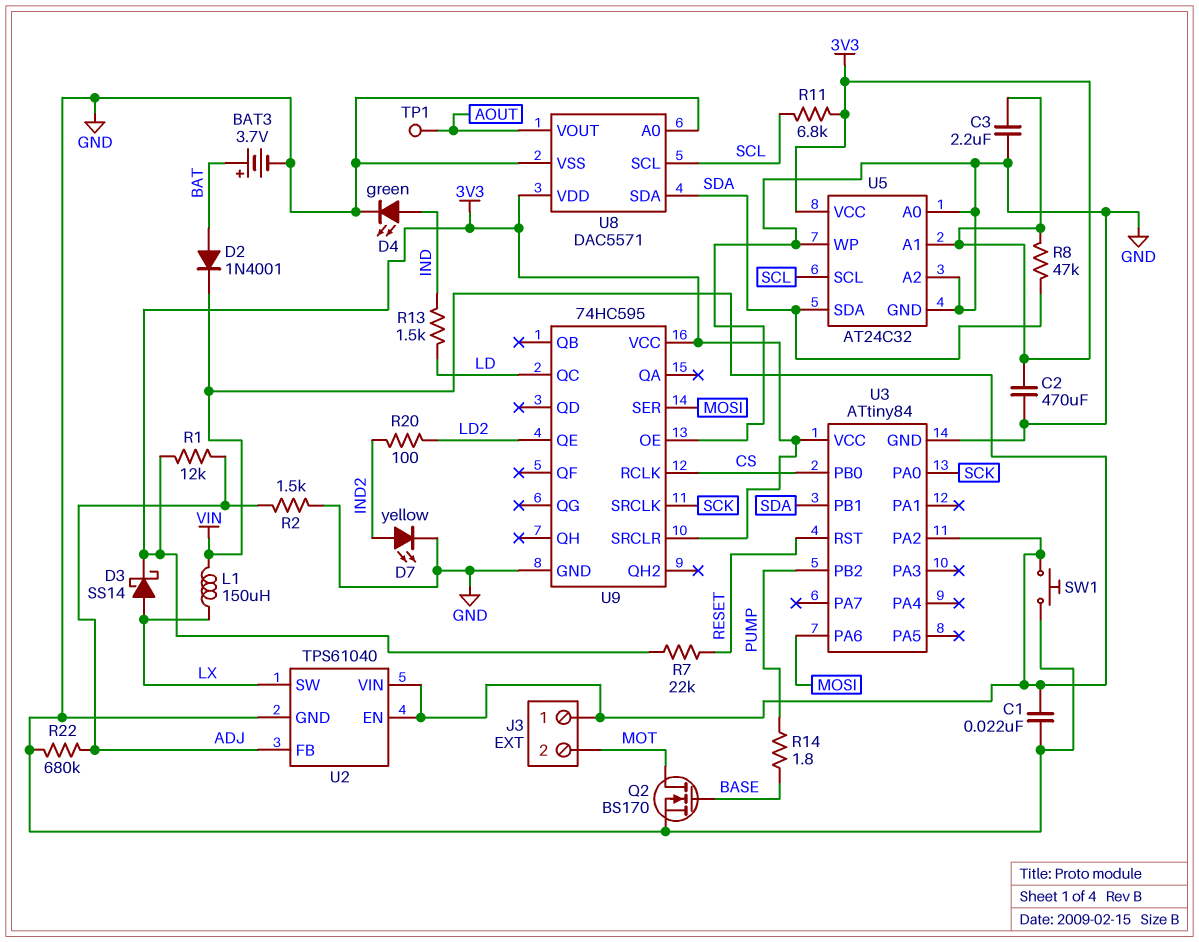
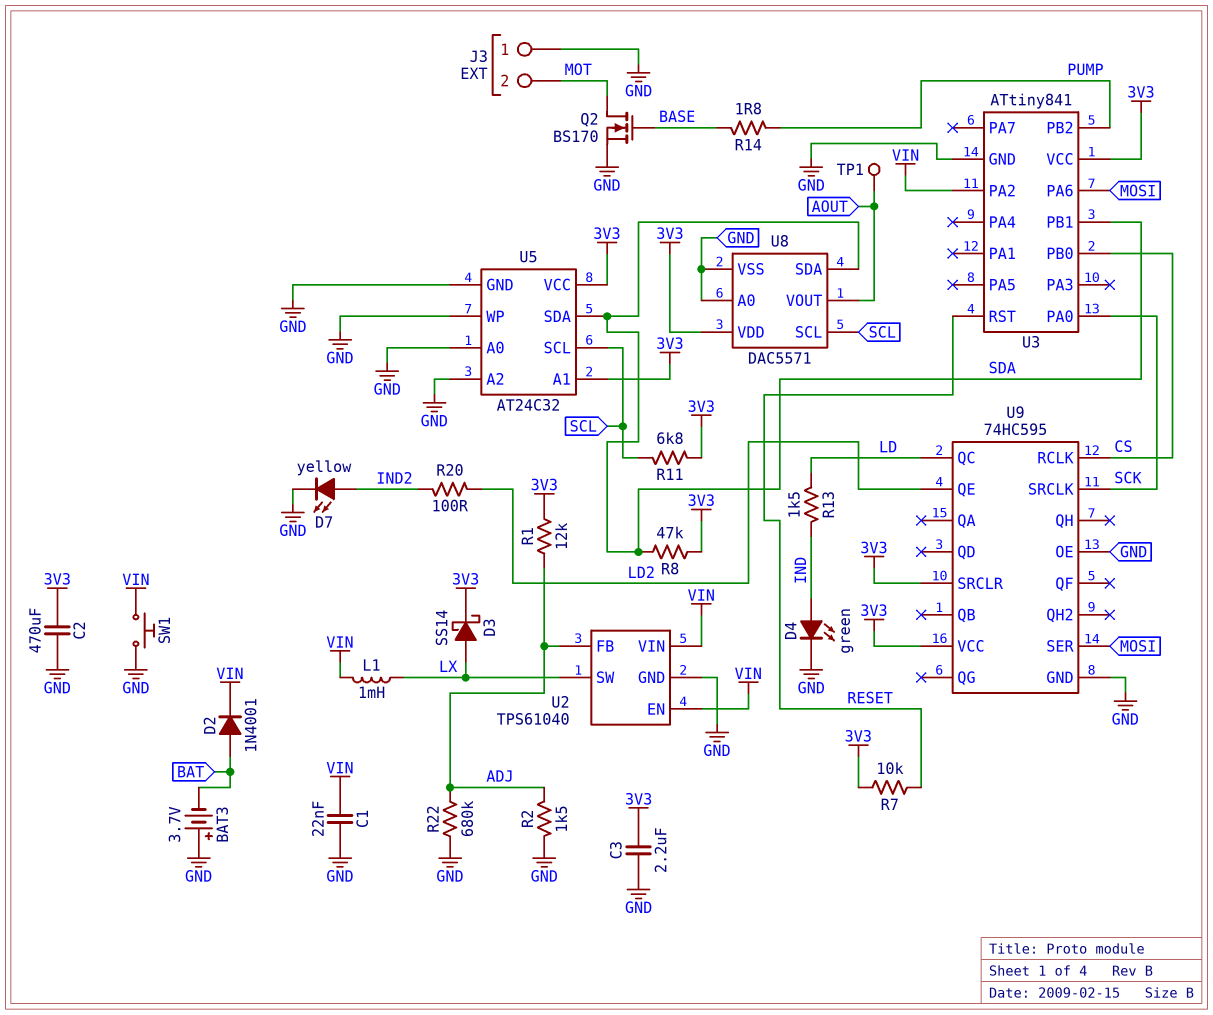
BAT3: 3.7V (plus BAT, minus GND) -> 3.7V (plus GND, minus BAT)
J3 pin 1: VIN -> GND
L1: 150uH (LX, VIN) -> 1mH (LX, VIN)
R7: 22k (3V3, RESET) -> 10k (3V3, RESET)
U3: ATtiny84 -> ATtiny841

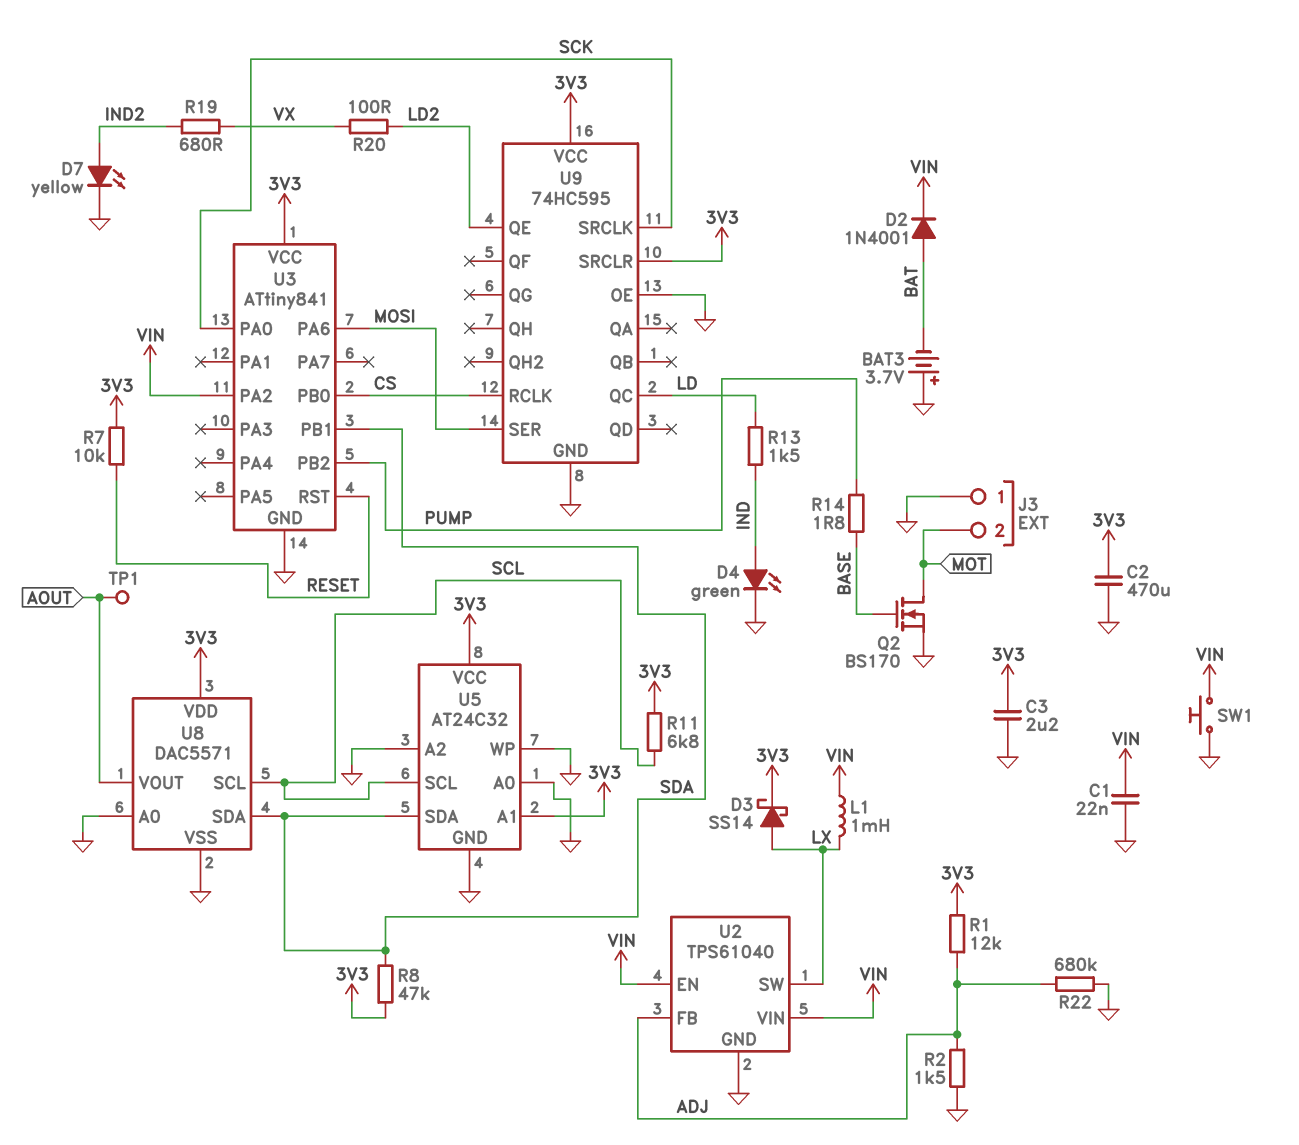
R19: none -> 680 (IND2, VX)
R20: 100 (IND2, LD2) -> 100 (LD2, VX)

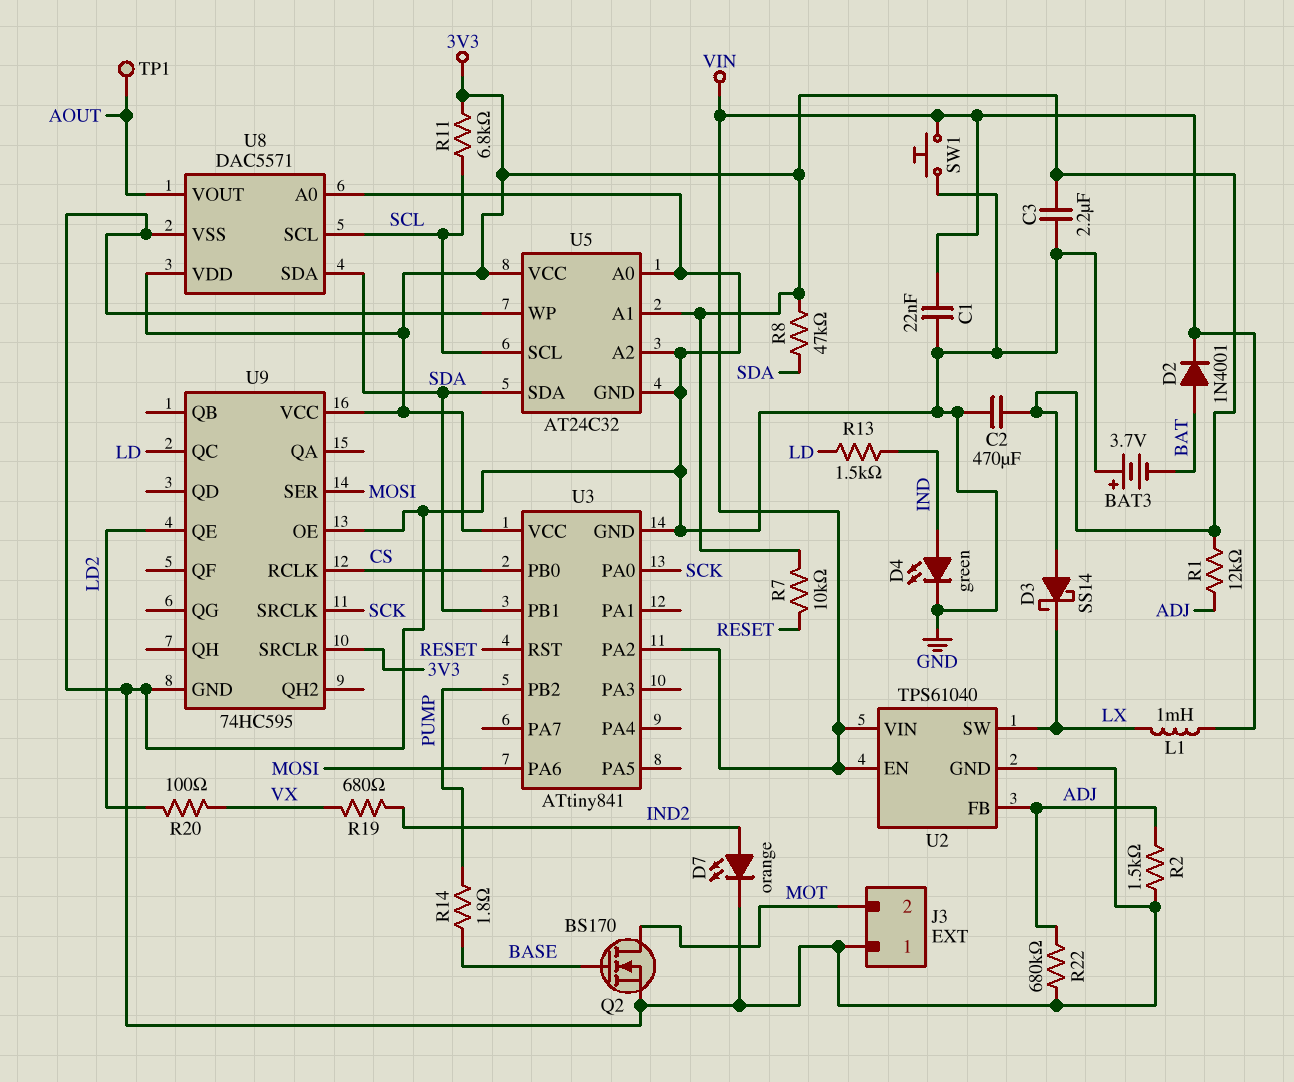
D3: schottky SS14 (A LX, K 3V3) -> schottky SS14 (A 3V3, K LX)
D7: LED yellow (A IND2, K GND) -> LED orange (A IND2, K GND)

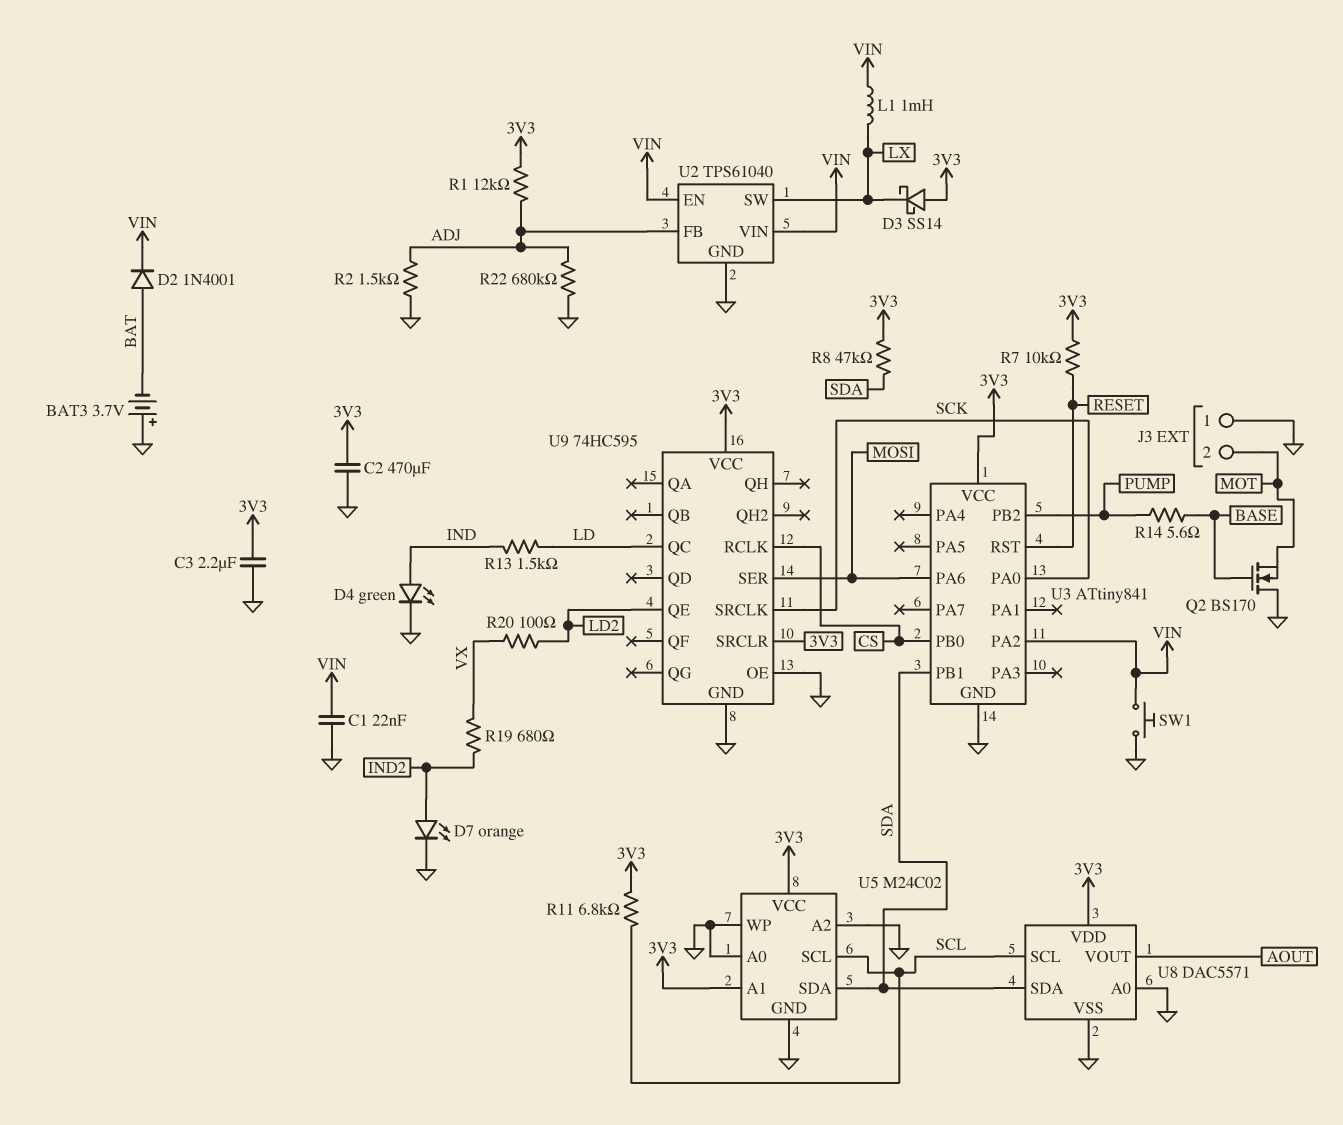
Q2: NMOS BS170 (G BASE, D MOT, S GND) -> NMOS BS170 (G BASE, D GND, S MOT)
R14: 1.8 (BASE, PUMP) -> 5.6 (BASE, PUMP)
TP1: test point (AOUT) -> none
U5: AT24C32 -> M24C02

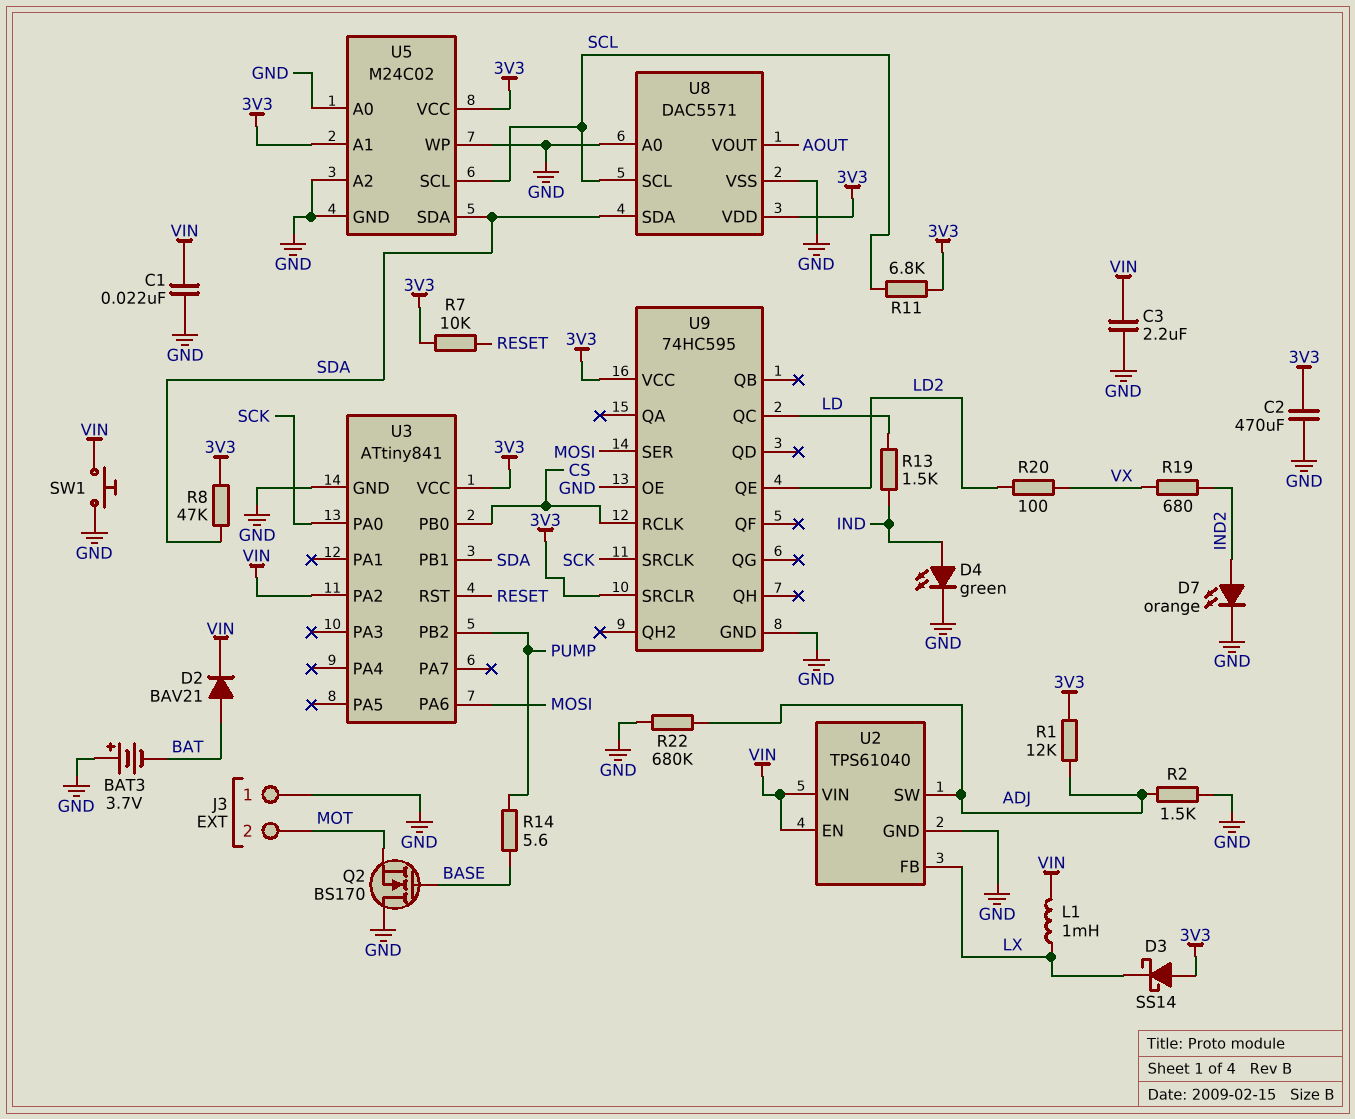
C3: 2.2uF (3V3, GND) -> 2.2uF (GND, VIN)
D2: diode 1N4001 (A BAT, K VIN) -> diode BAV21 (A BAT, K VIN)
U2 pin FB: ADJ -> LX
U2 pin SW: LX -> ADJ

